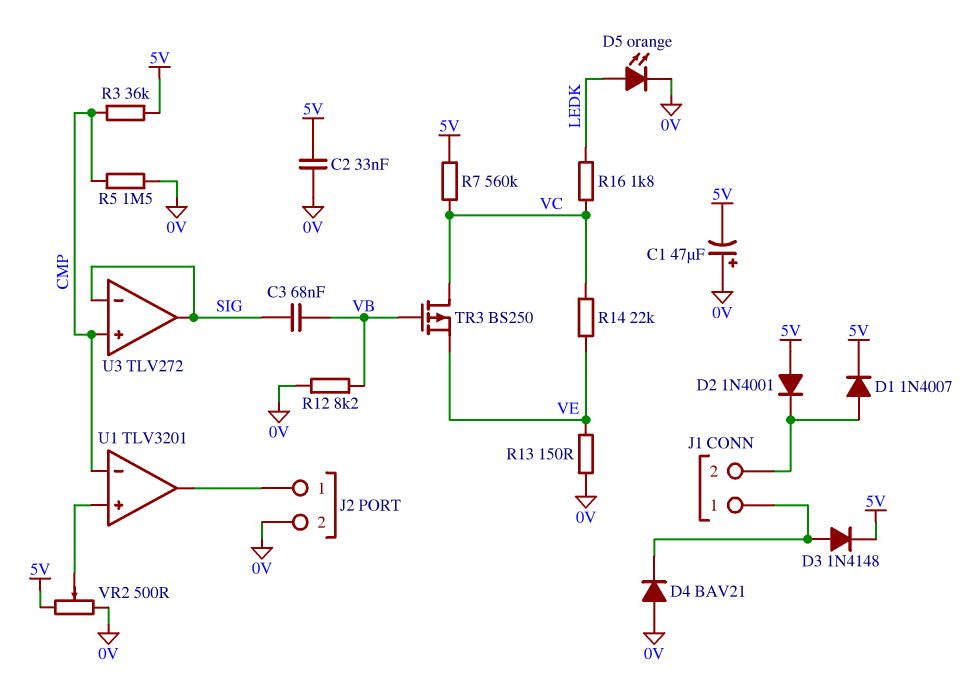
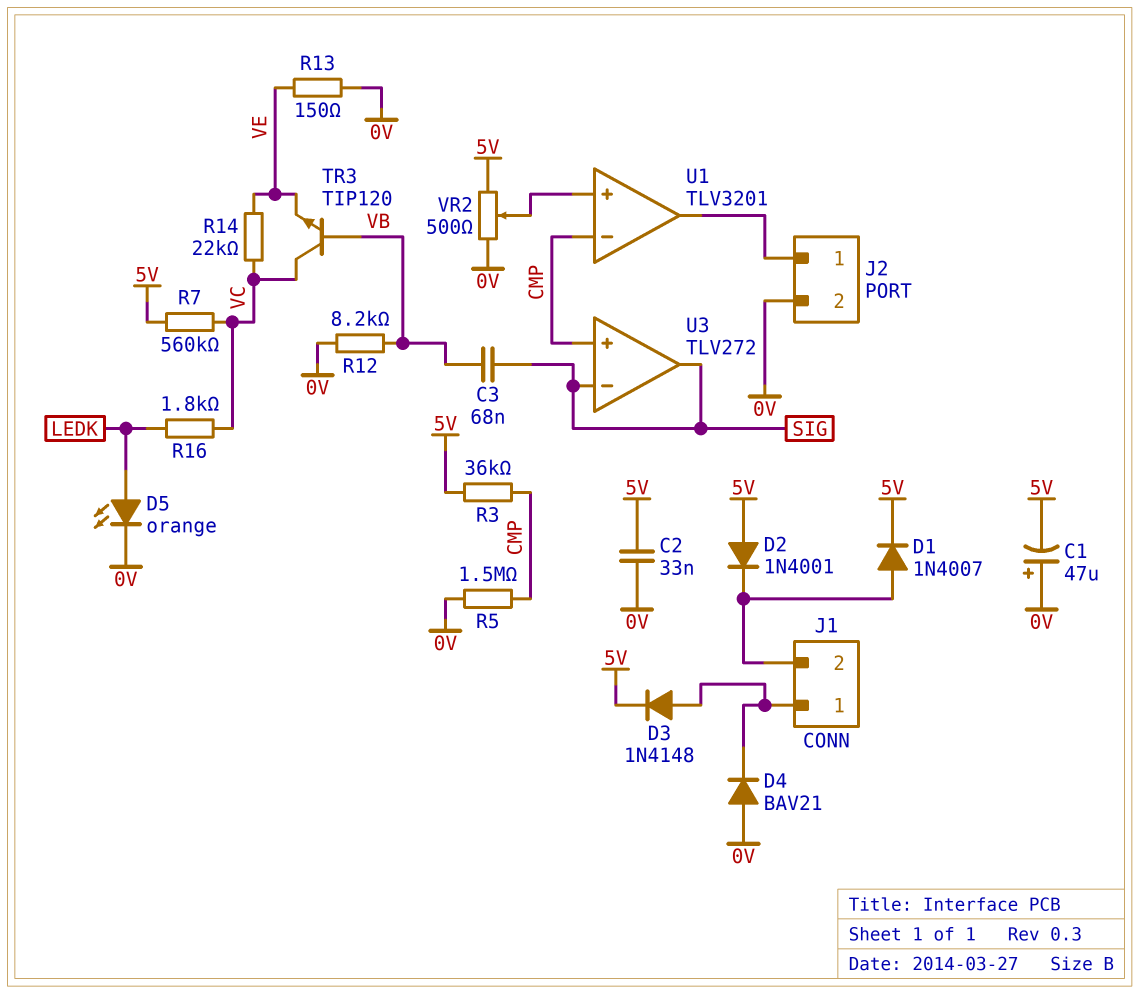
TR3: PMOS BS250 (G VB, D VC, S VE) -> NPN TIP120 (B VB, C VC, E VE)

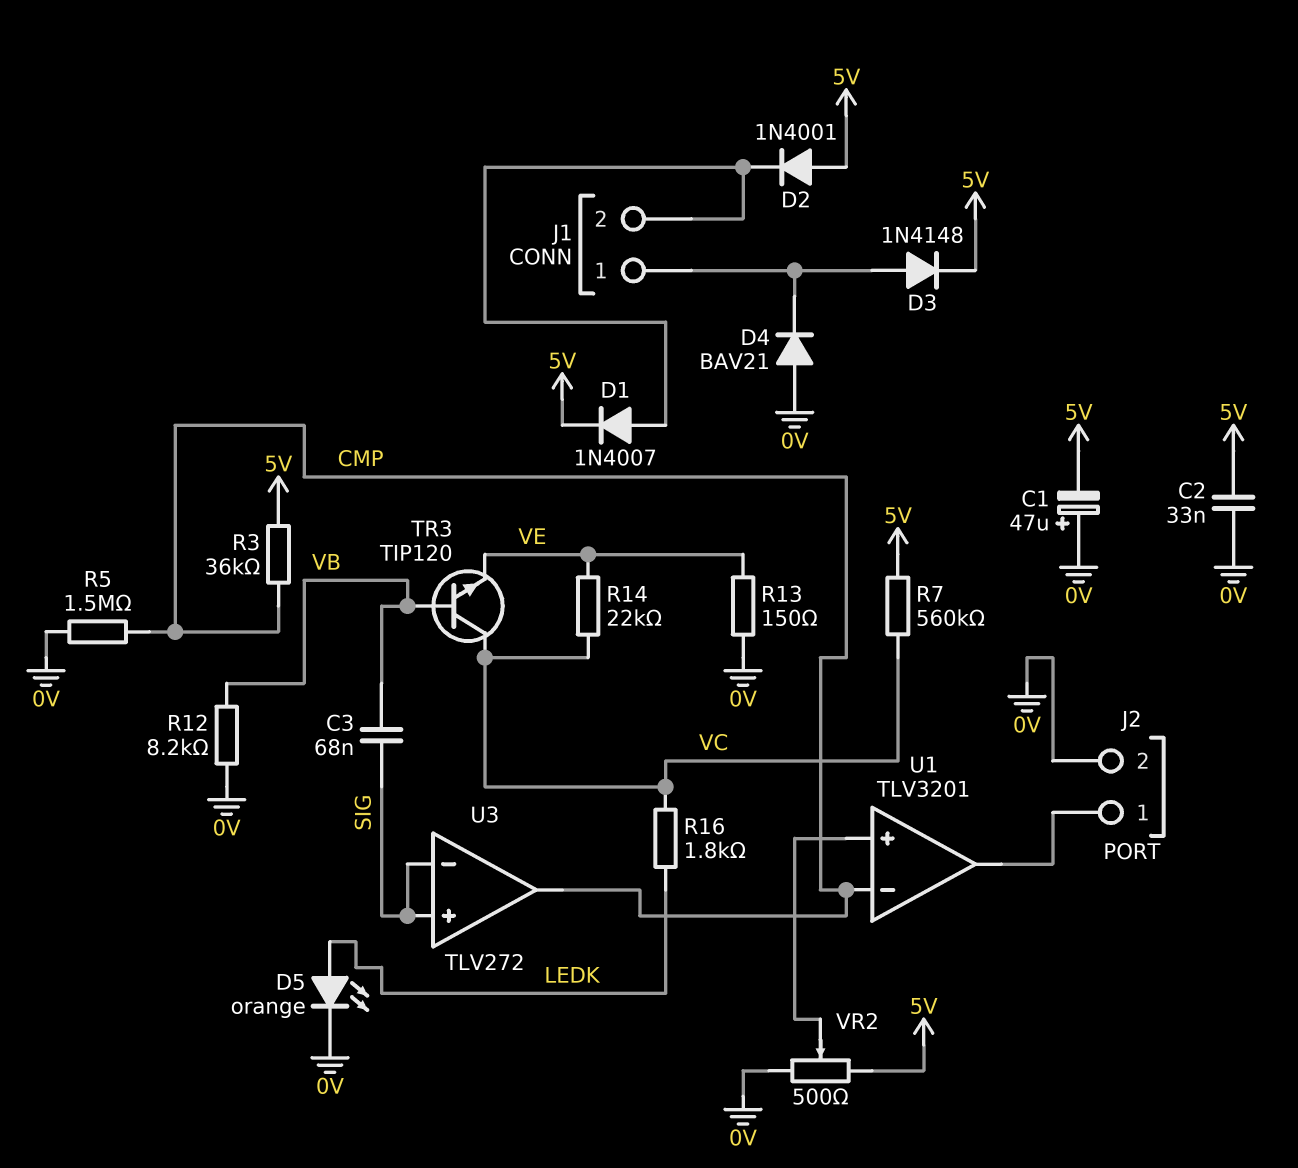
U3 pin in+: CMP -> SIG
U3 pin out: SIG -> CMP

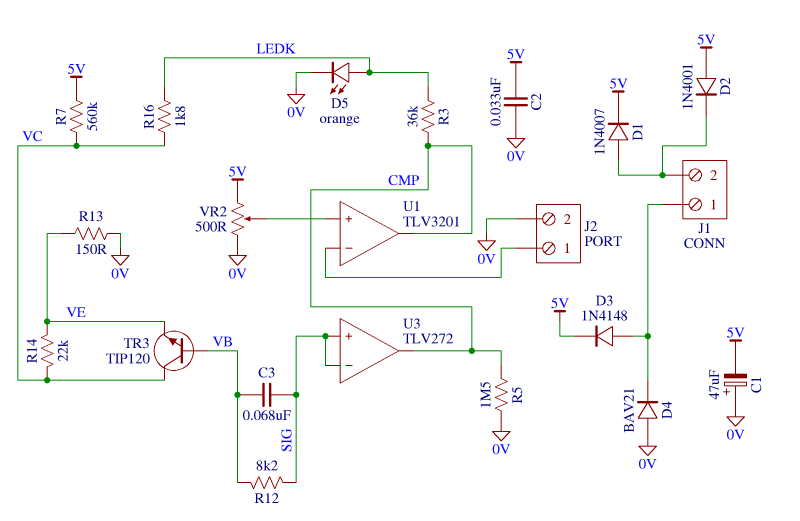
R3: 36k (5V, CMP) -> 36k (CMP, LEDK)
R12: 8.2k (0V, VB) -> 8.2k (SIG, VB)
U1 pin in-: CMP -> J2/1
U1 pin out: J2/1 -> CMP

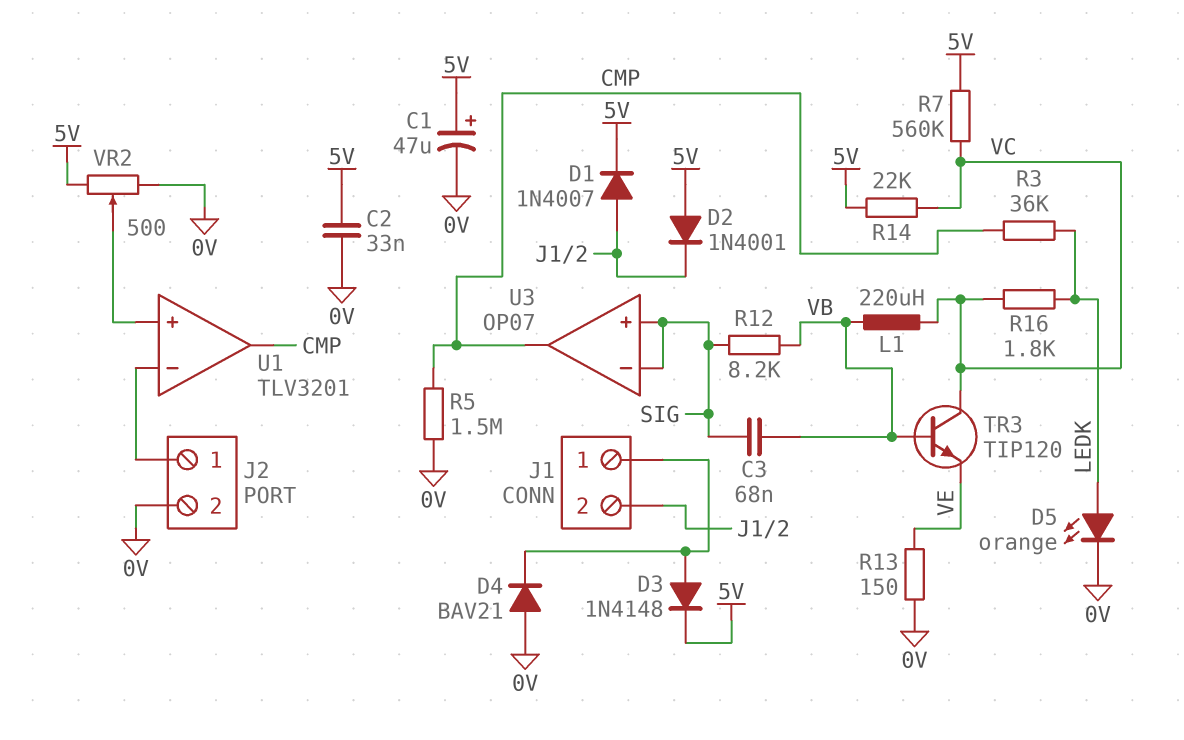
C1: 47uF (plus 0V, minus 5V) -> 47uF (plus 5V, minus 0V)
L1: none -> 220uH (VB, VC)
R14: 22k (VC, VE) -> 22k (5V, VC)
U3: TLV272 -> OP07

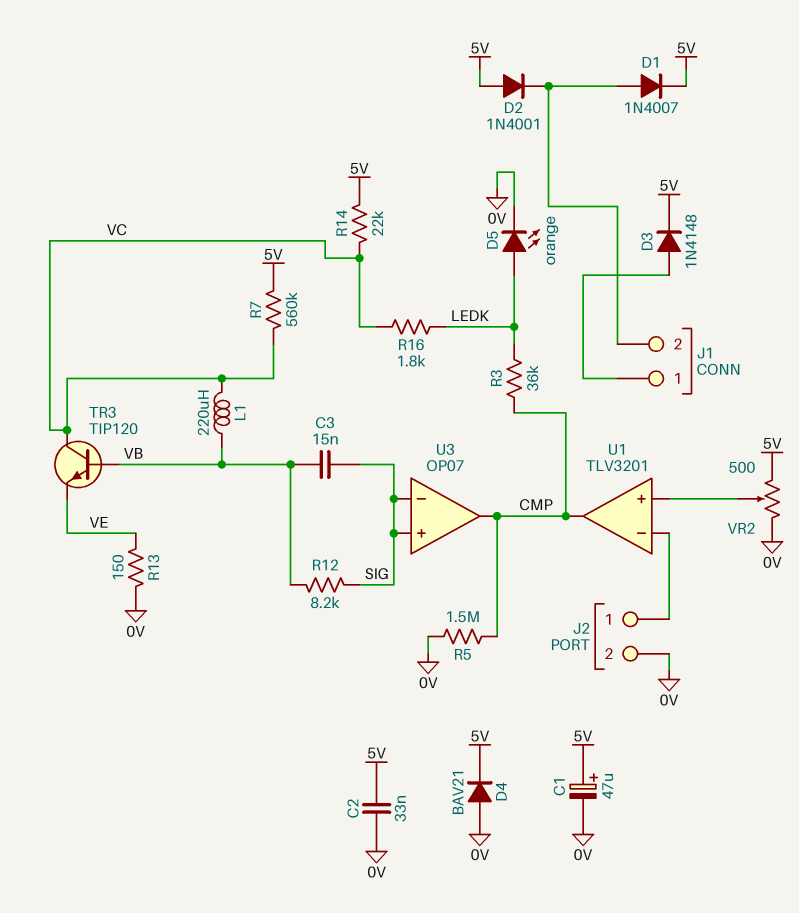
C3: 68nF (SIG, VB) -> 15nF (SIG, VB)
D4: diode BAV21 (A 0V, K J1/1) -> diode BAV21 (A 0V, K 5V)

